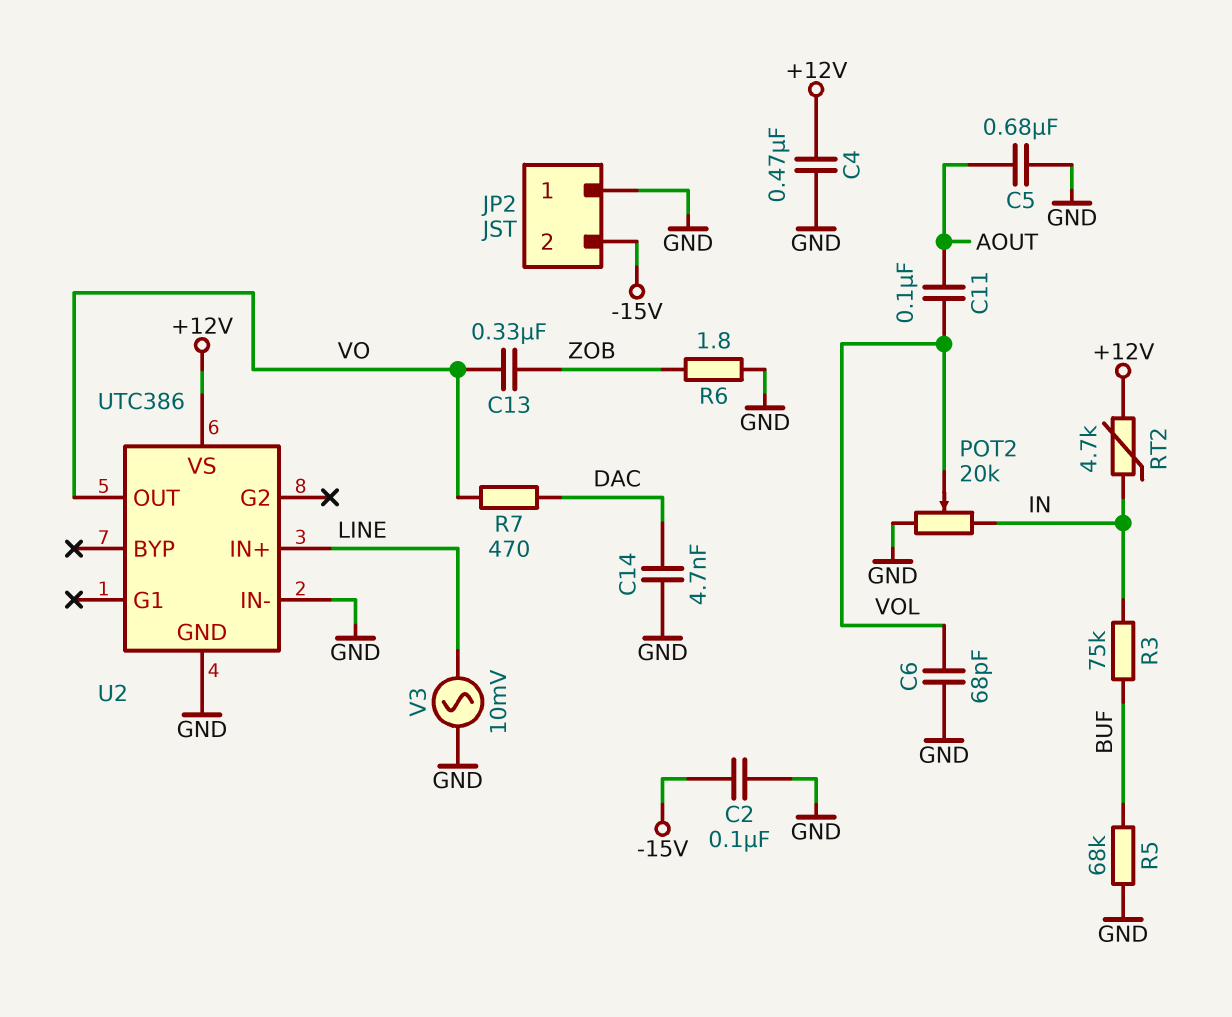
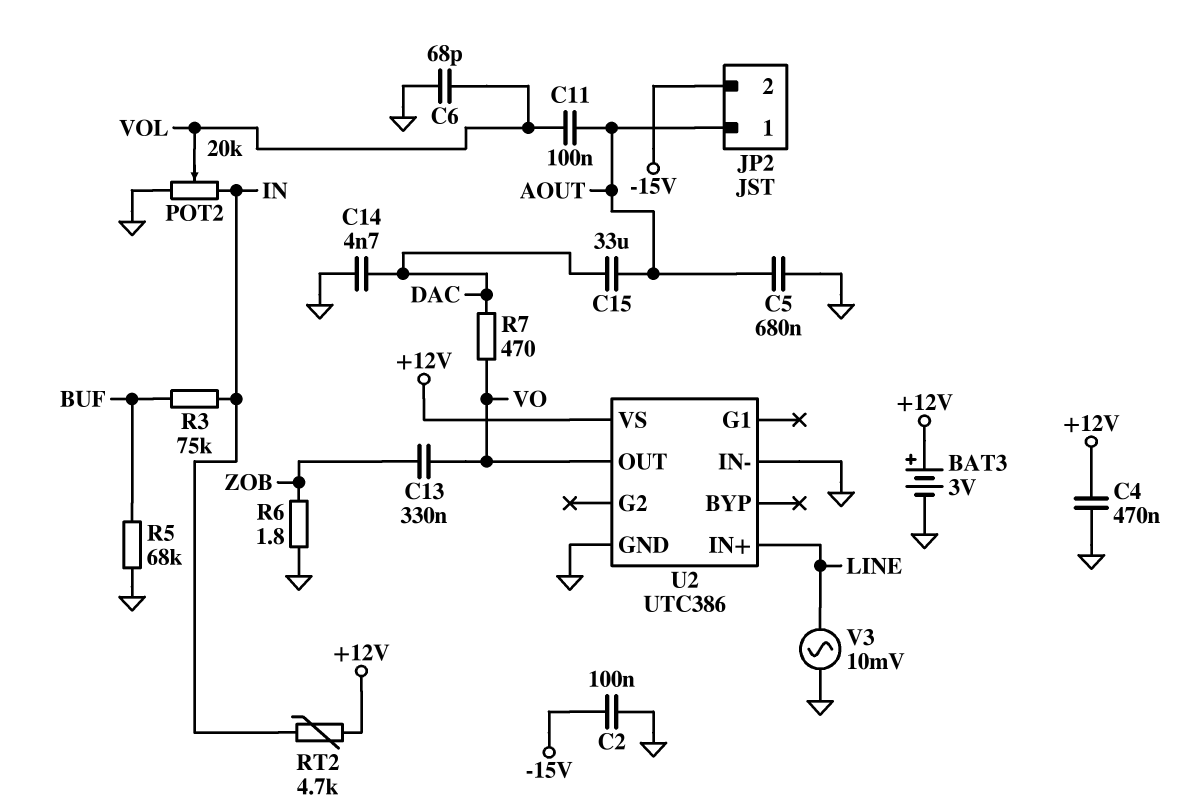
BAT3: none -> 3V (plus +12V, minus GND)
C15: none -> 33uF (AOUT, DAC)
JP2 pin 1: GND -> AOUT

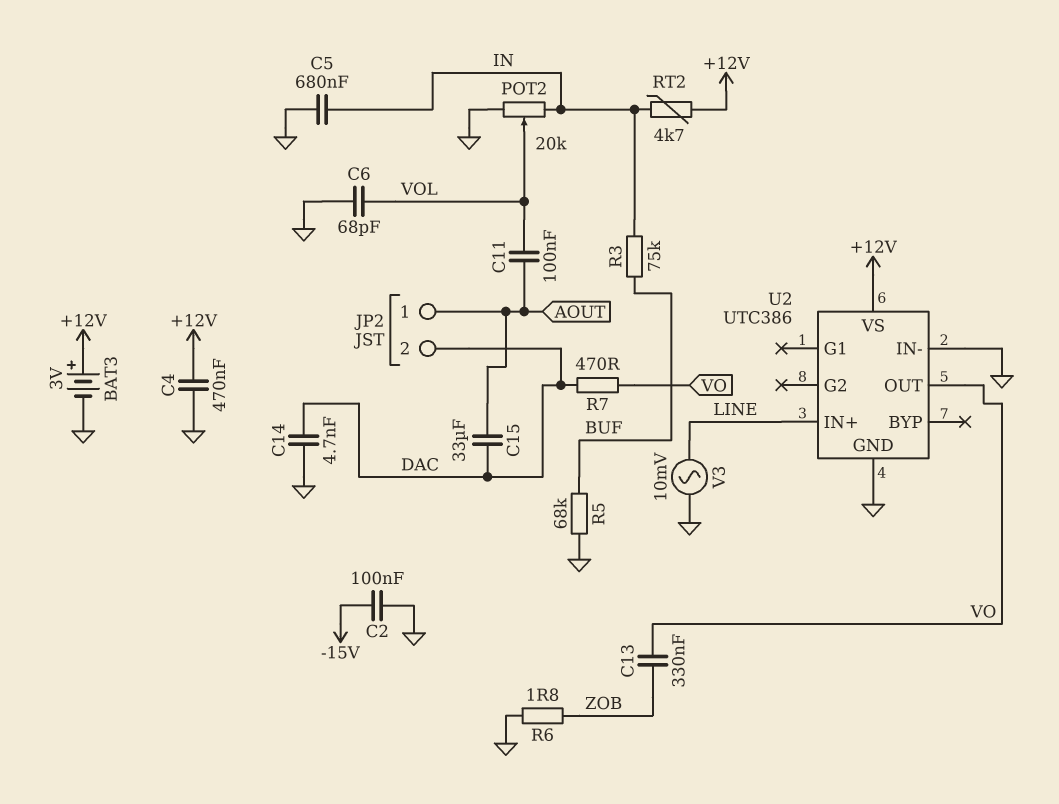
C5: 680nF (AOUT, GND) -> 680nF (GND, IN)
JP2 pin 2: -15V -> DAC

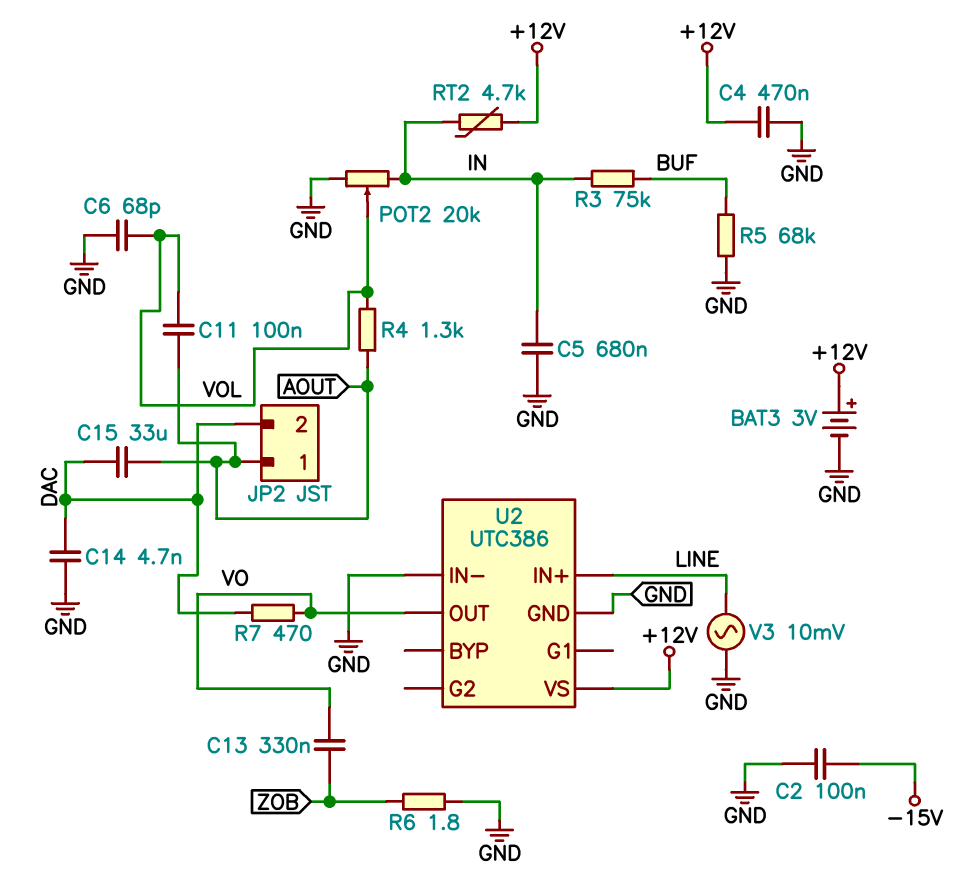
R4: none -> 1.3k (AOUT, VOL)

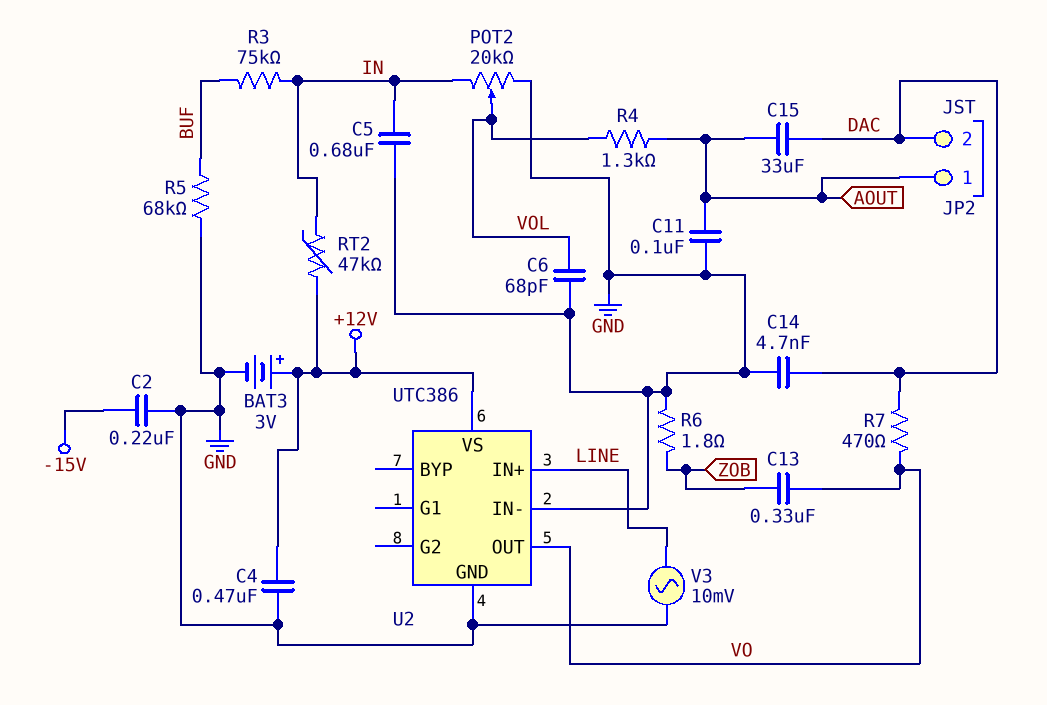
C2: 100nF (-15V, GND) -> 220nF (-15V, GND)
C11: 100nF (AOUT, VOL) -> 100nF (AOUT, GND)
RT2: 4.7k (+12V, IN) -> 47k (+12V, IN)

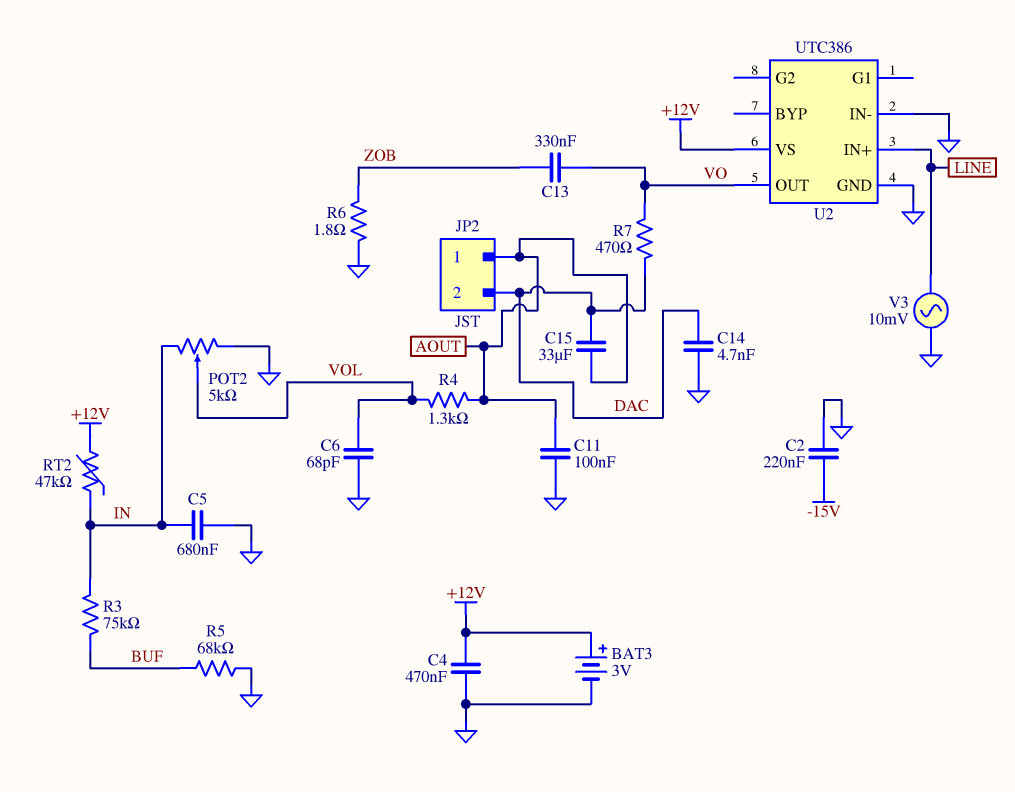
POT2: 20k (GND, IN, wiper VOL) -> 5k (GND, IN, wiper VOL)

